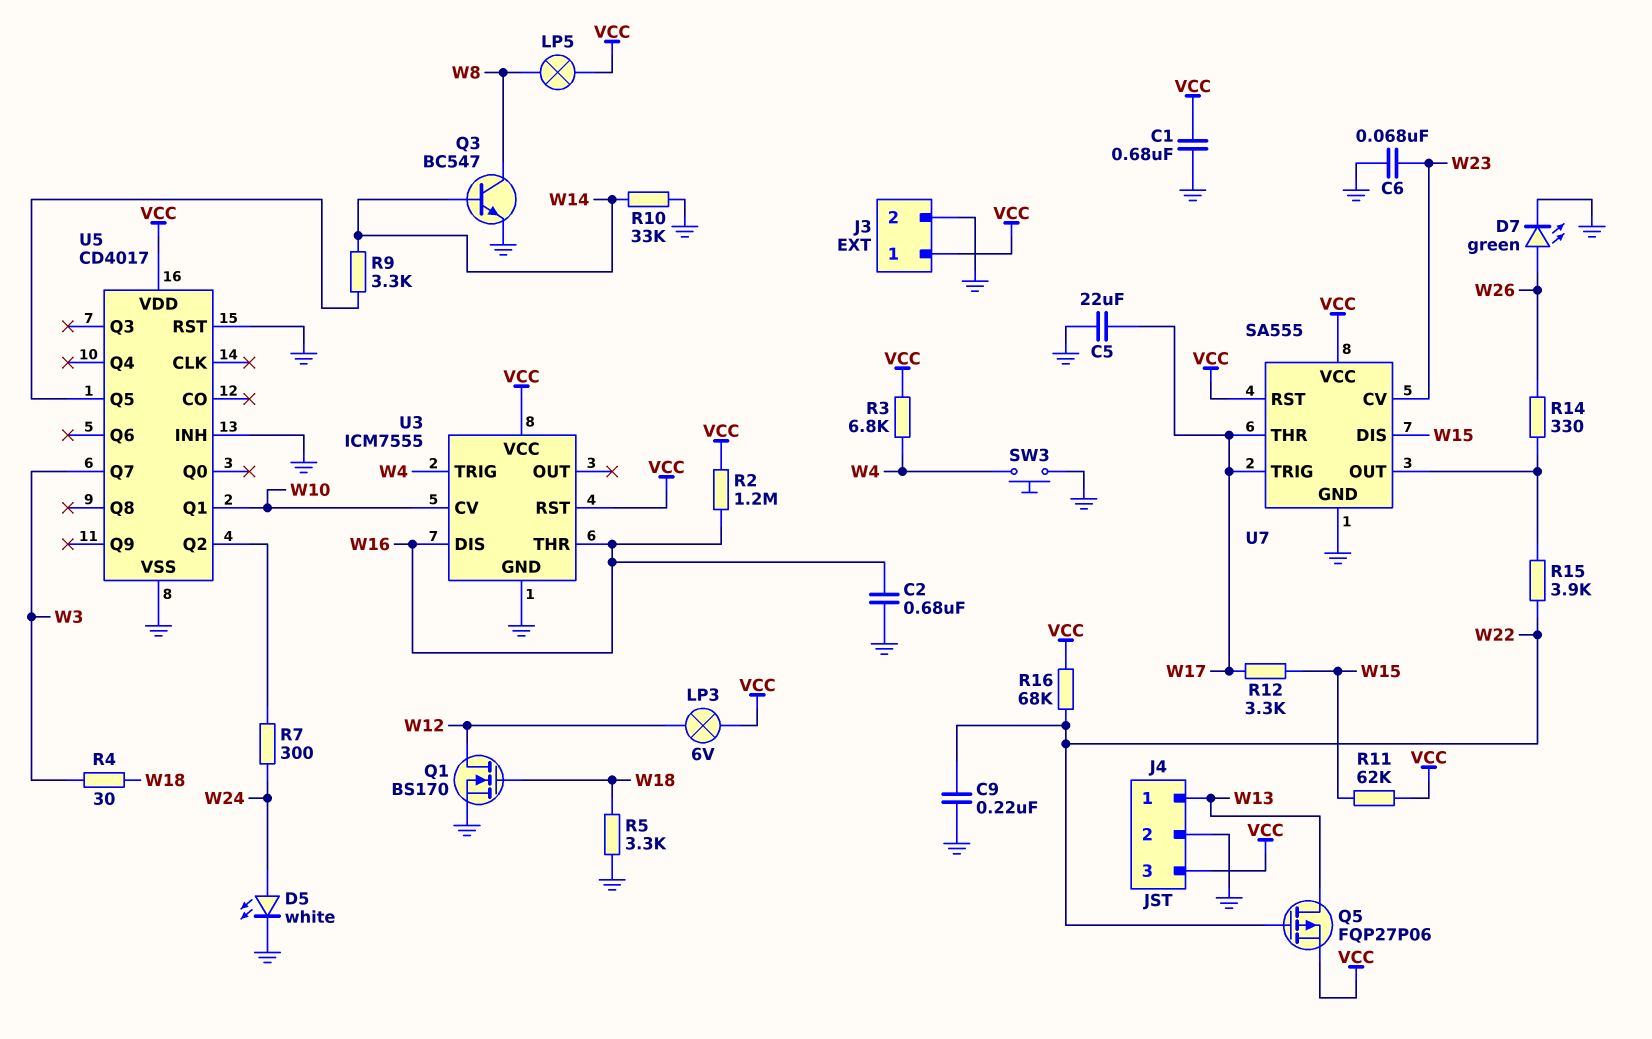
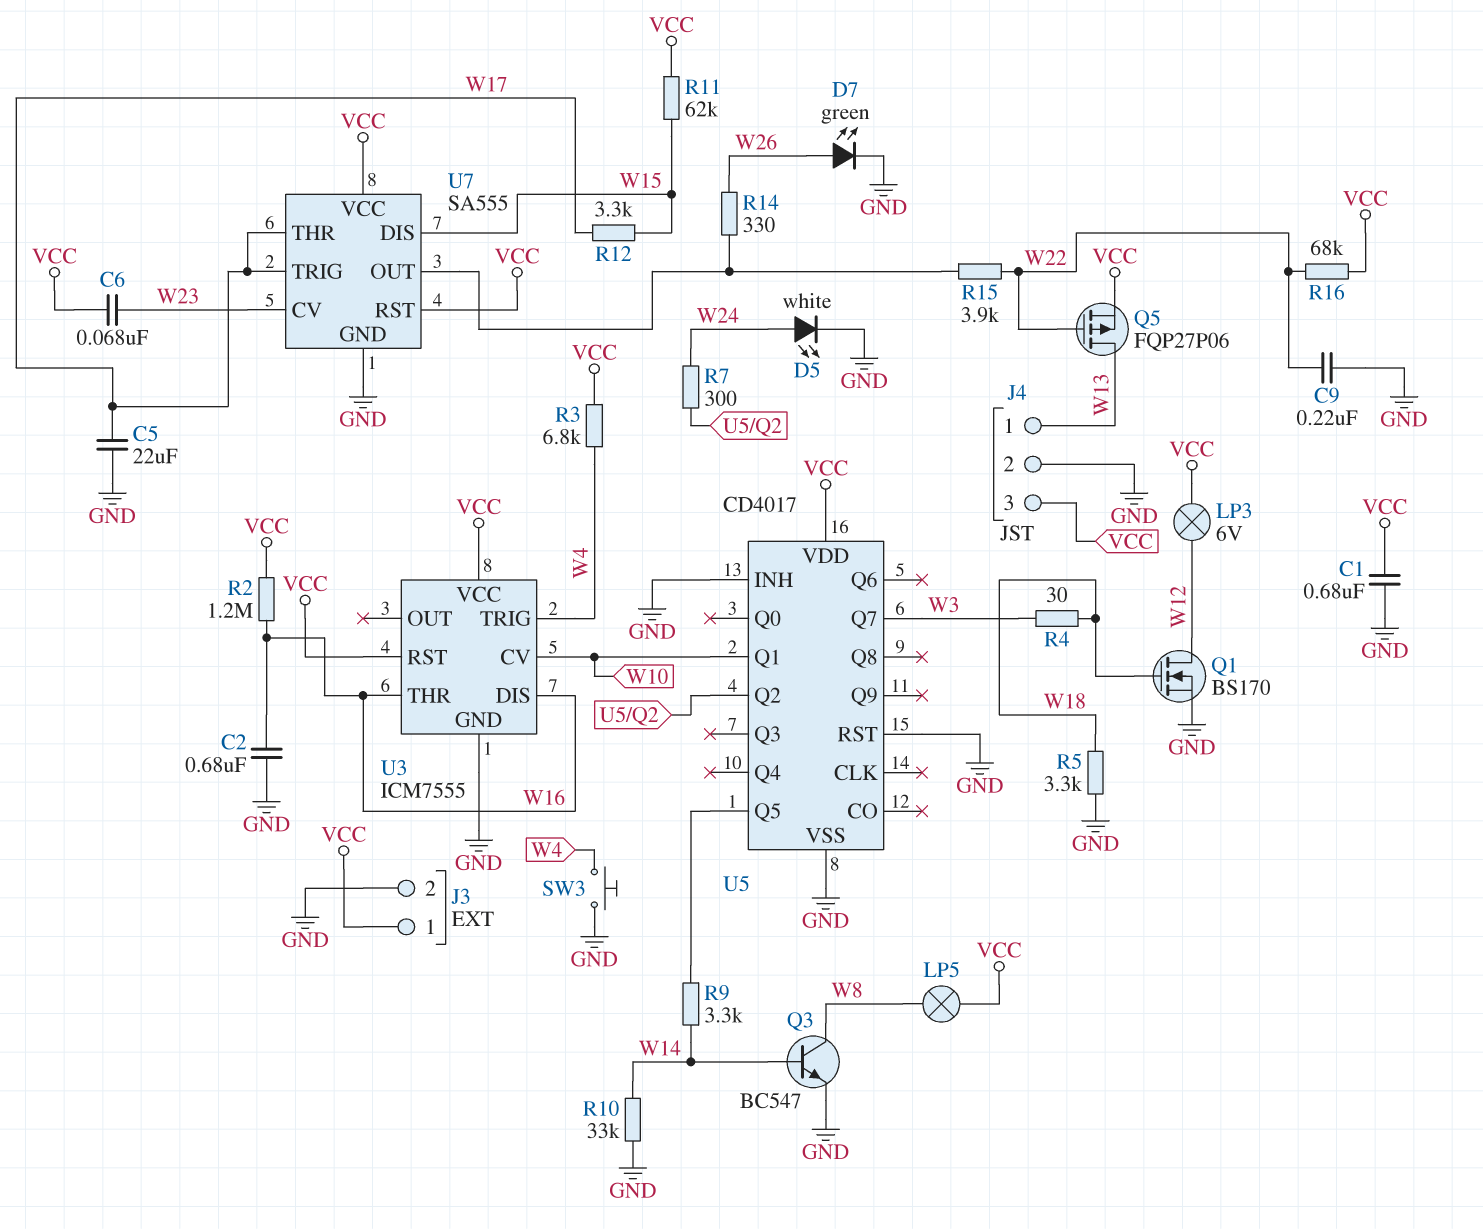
C6: 68nF (GND, W23) -> 68nF (VCC, W23)

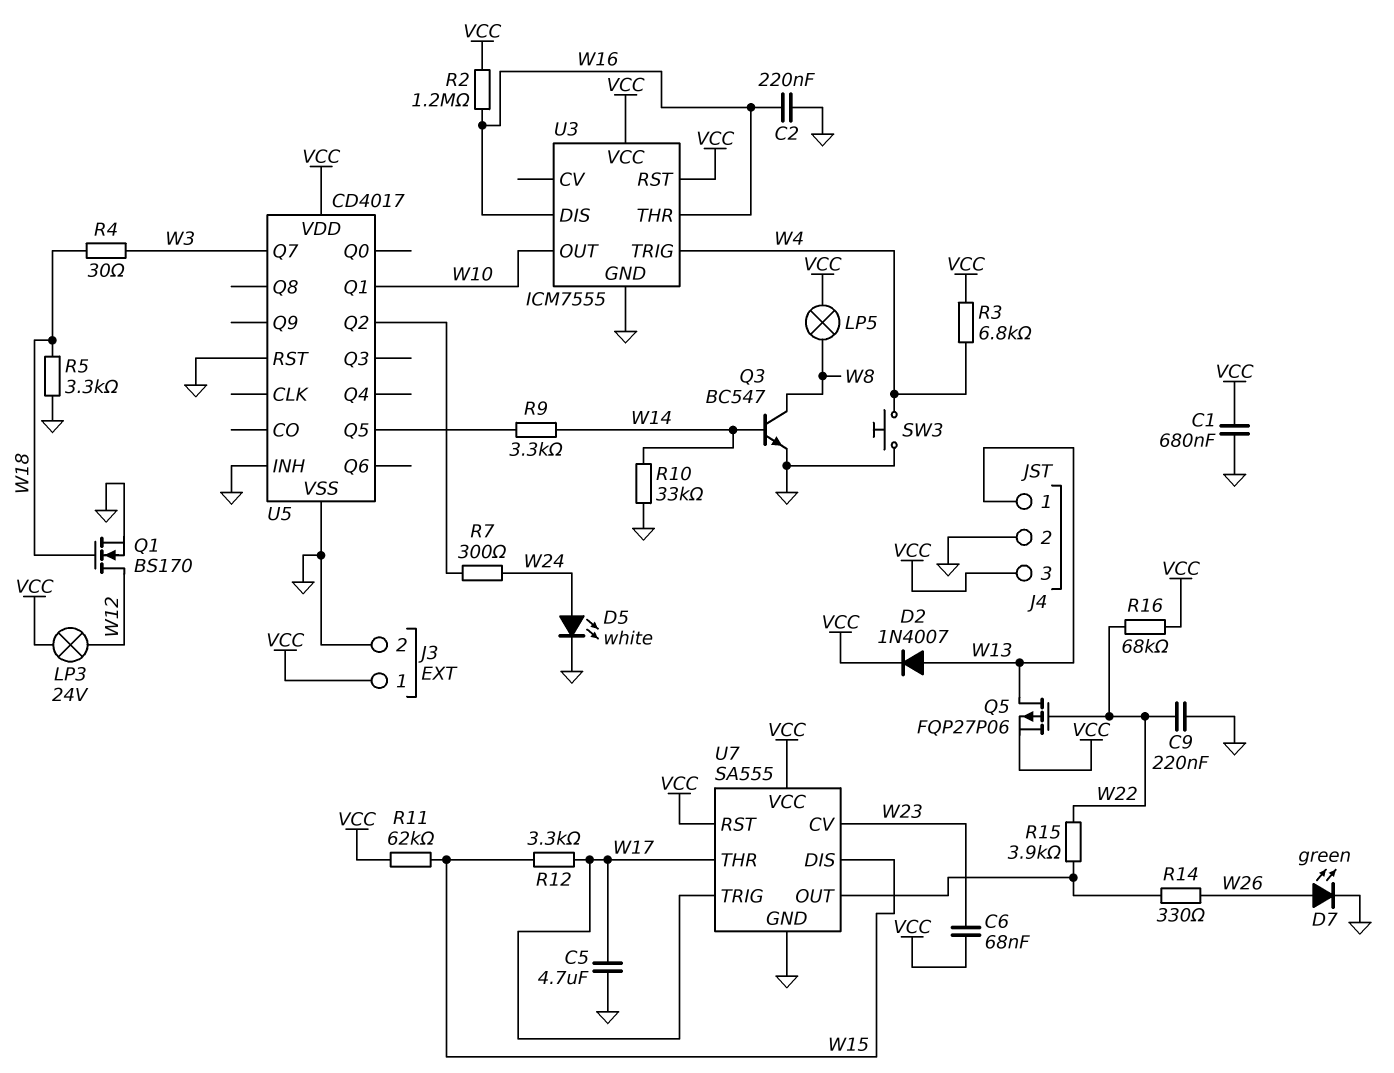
C2: 680nF (GND, W16) -> 220nF (GND, W16)
C5: 22uF (GND, W17) -> 4.7uF (GND, W17)
D2: none -> diode 1N4007 (A W13, K VCC)
LP3: lamp 6V (VCC, W12) -> lamp 24V (VCC, W12)
U3 pin CV: W10 -> none
U3 pin OUT: none -> W10

